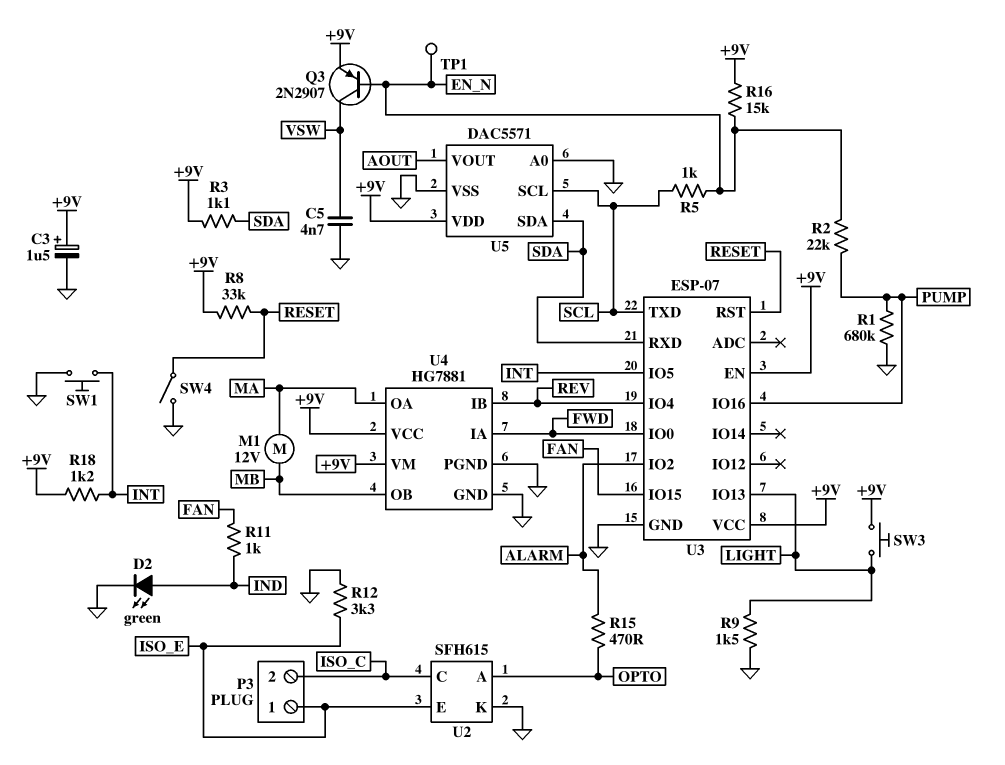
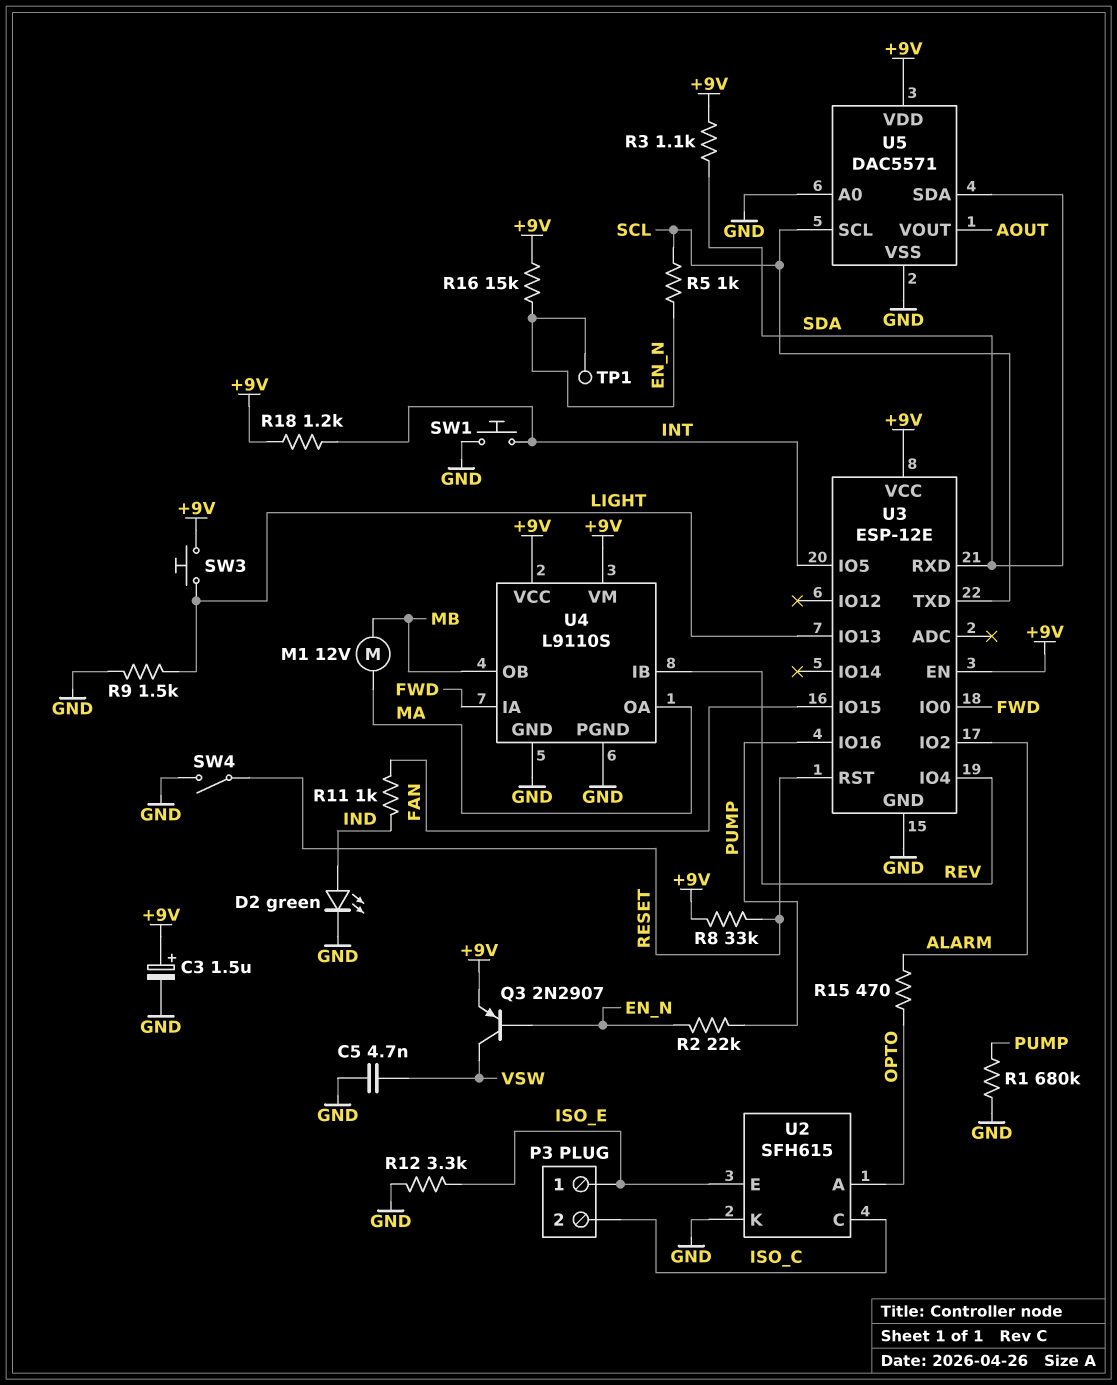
U3: ESP-07 -> ESP-12E
U4: HG7881 -> L9110S

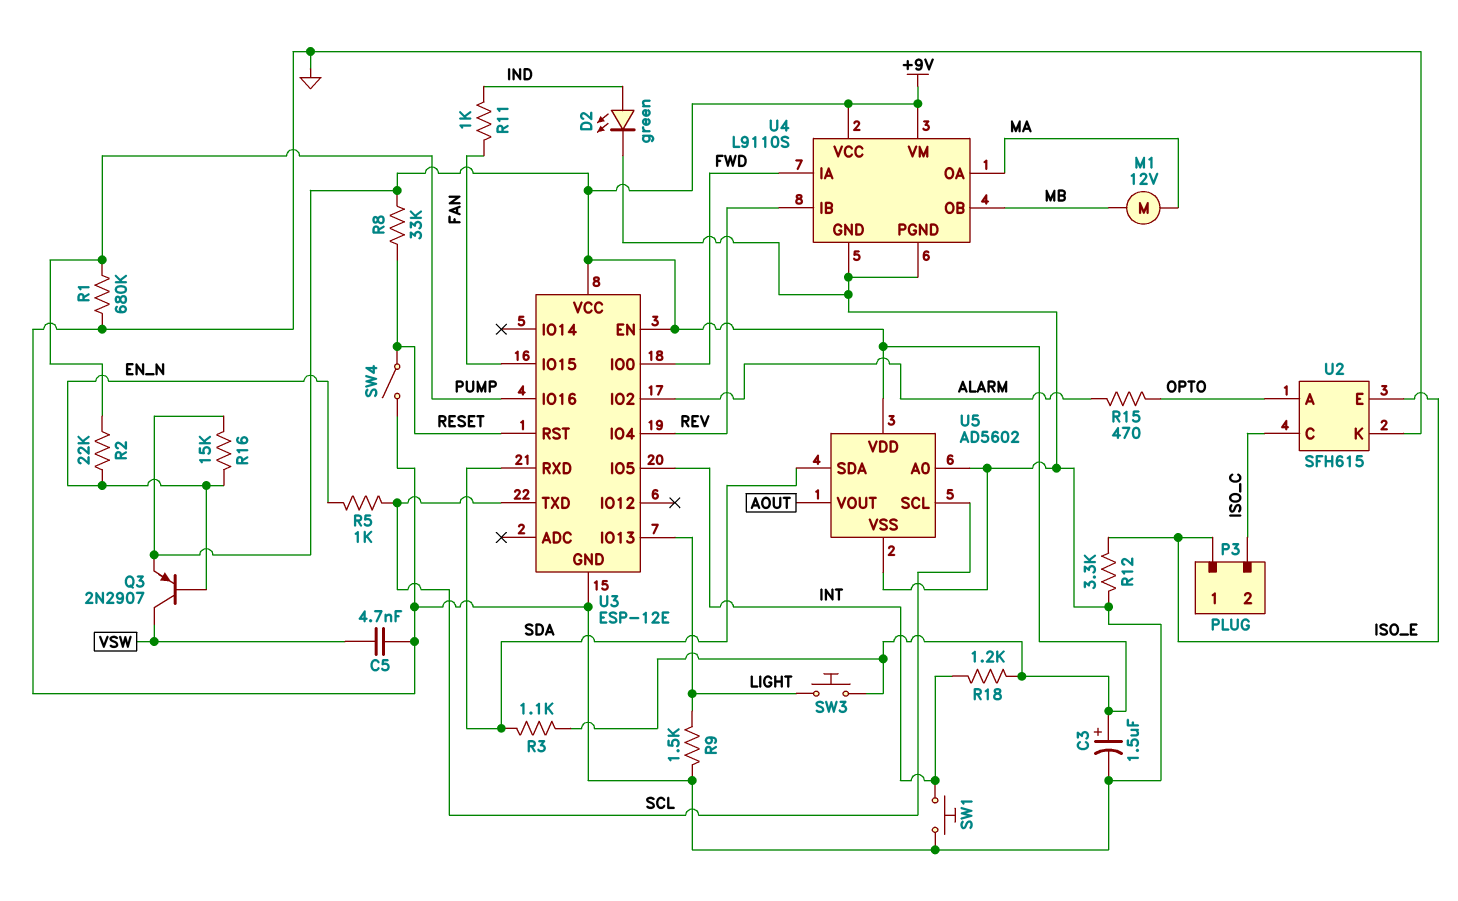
TP1: test point (EN_N) -> none
U5: DAC5571 -> AD5602

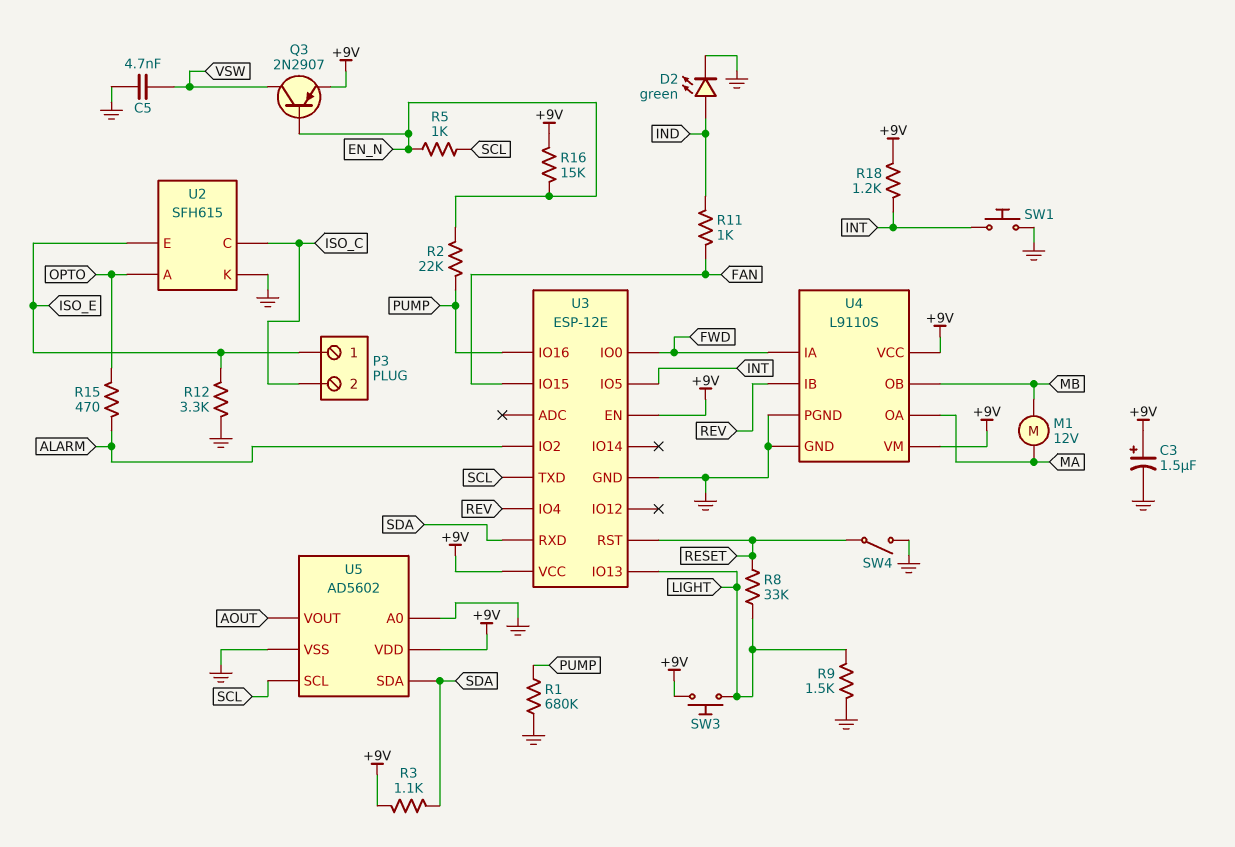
R8: 33k (+9V, RESET) -> 33k (LIGHT, RESET)

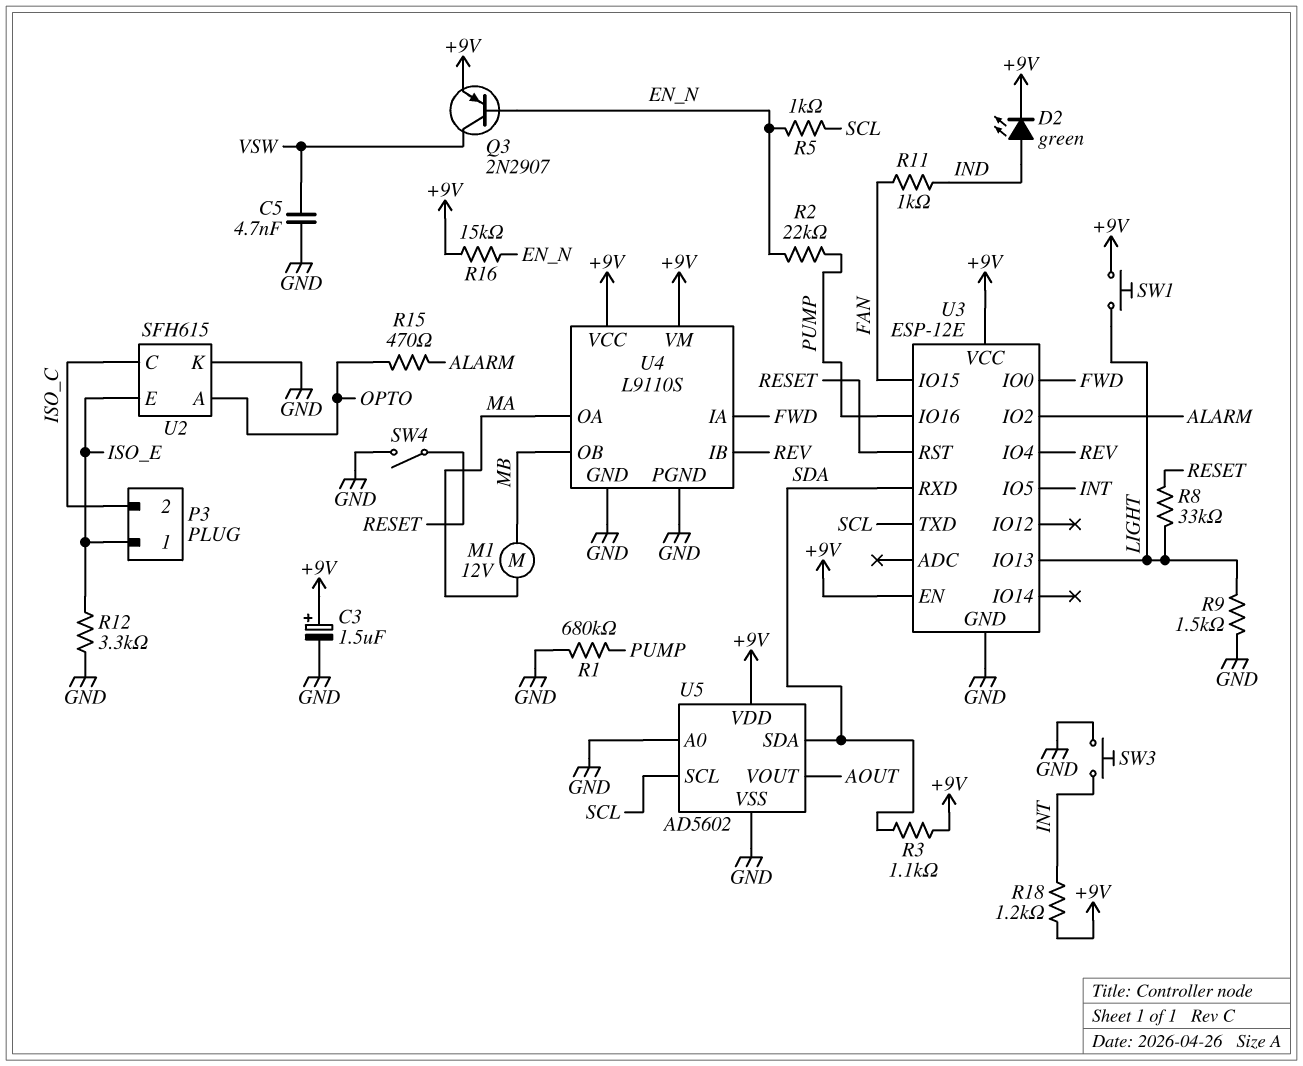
D2: LED green (A IND, K GND) -> LED green (A IND, K +9V)
SW1: button (GND, INT) -> button (+9V, LIGHT)
SW3: button (+9V, LIGHT) -> button (GND, INT)

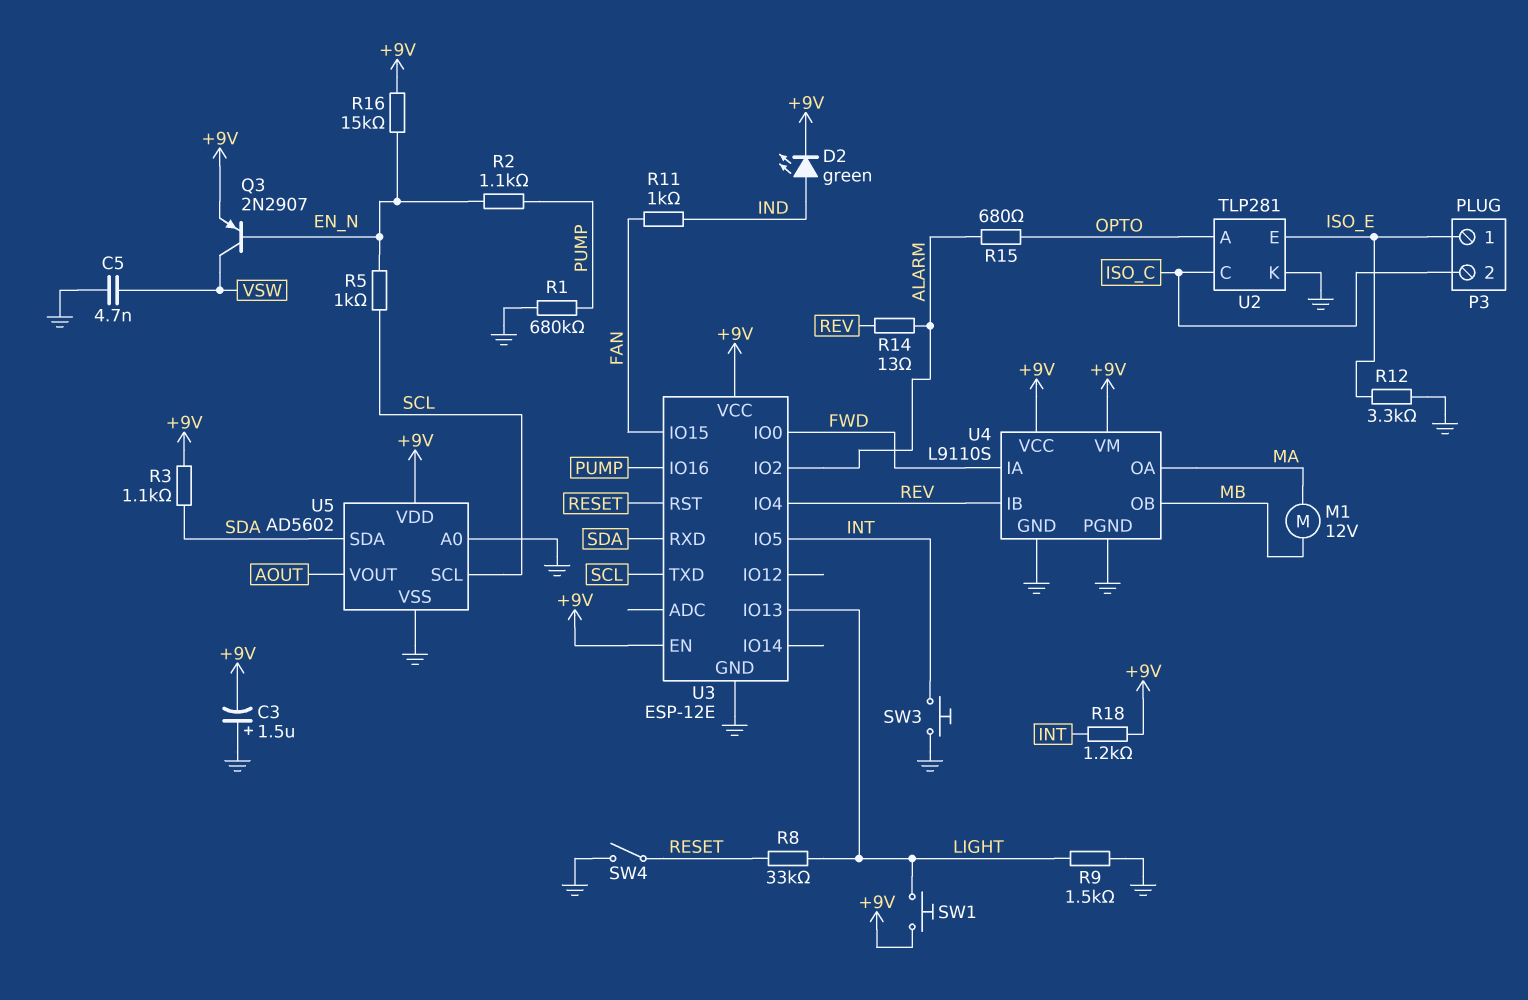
C3: 1.5uF (plus +9V, minus GND) -> 1.5uF (plus GND, minus +9V)
R2: 22k (EN_N, PUMP) -> 1.1k (EN_N, PUMP)
R14: none -> 13 (ALARM, REV)
R15: 470 (ALARM, OPTO) -> 680 (ALARM, OPTO)
U2: SFH615 -> TLP281

